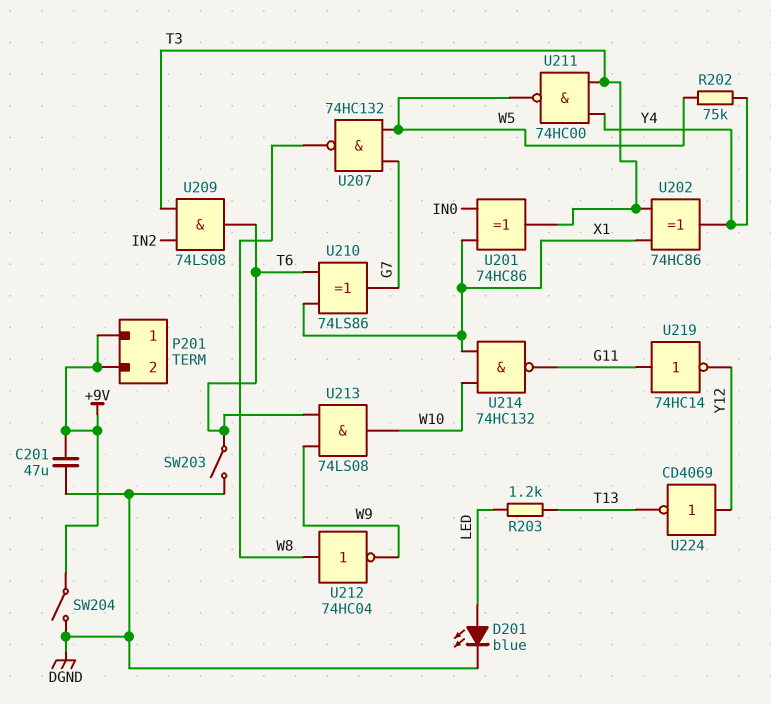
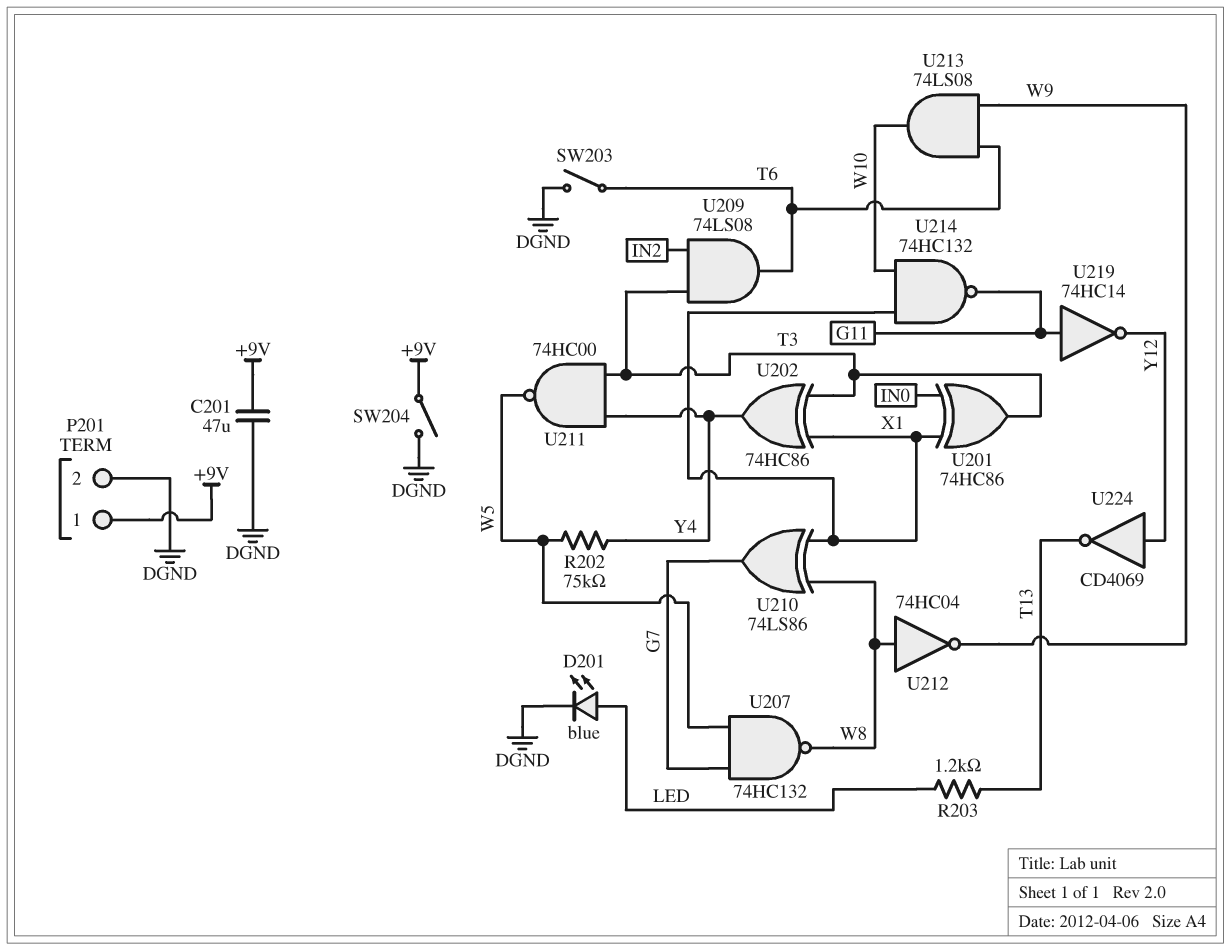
P201 pin 2: +9V -> DGND
U210: XOR 74LS86 (in T6, in X1, out G7) -> XOR 74LS86 (in W8, in X1, out G7)

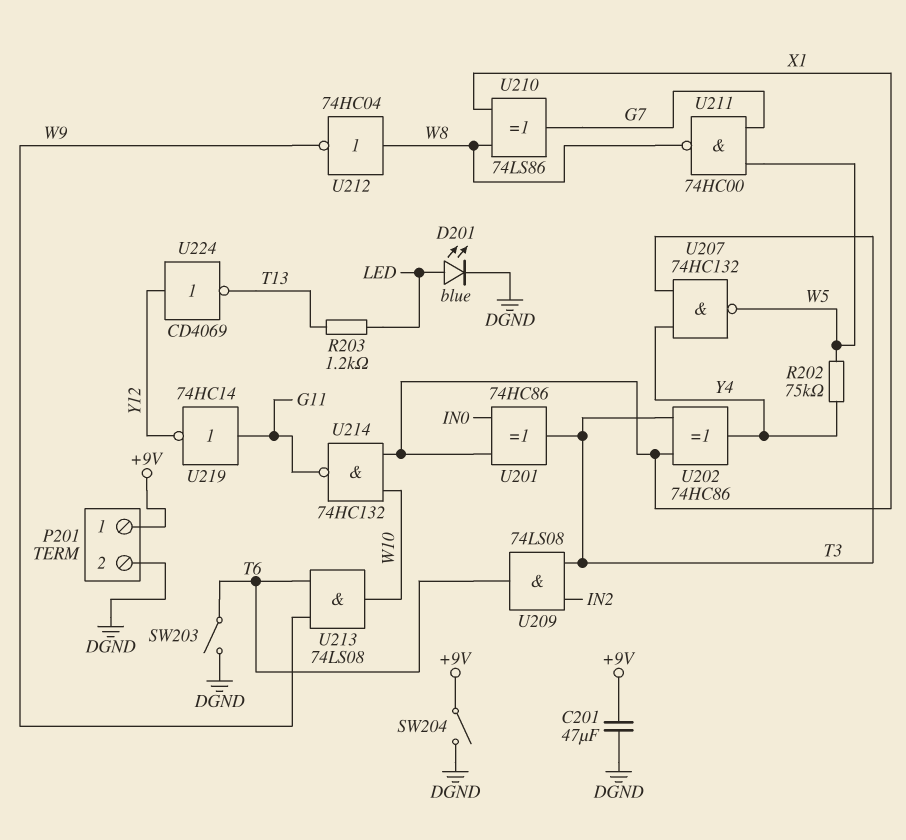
U207: NAND 74HC132 (in G7, in W5, out W8) -> NAND 74HC132 (in T3, in Y4, out W5)
U211: NAND 74HC00 (in T3, in Y4, out W5) -> NAND 74HC00 (in G7, in W5, out W8)

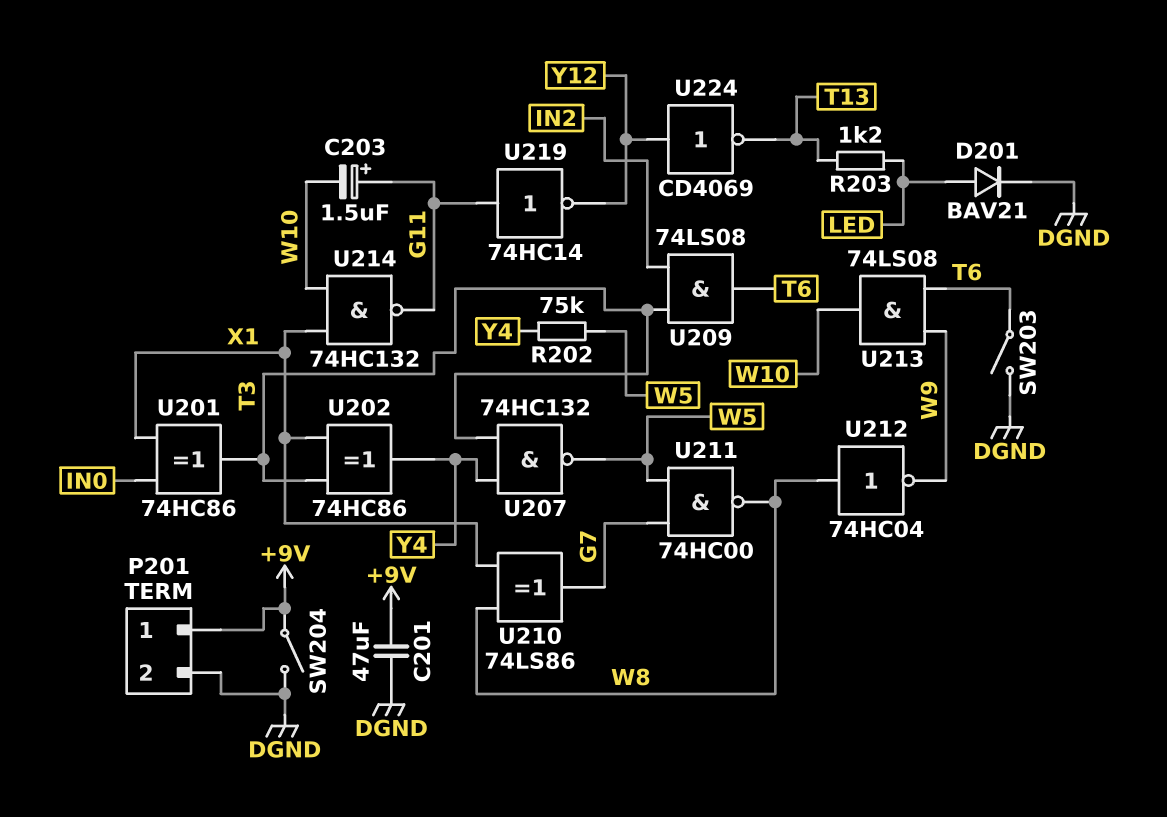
C203: none -> 1.5uF (plus G11, minus W10)
D201: LED blue (A LED, K DGND) -> diode BAV21 (A LED, K DGND)

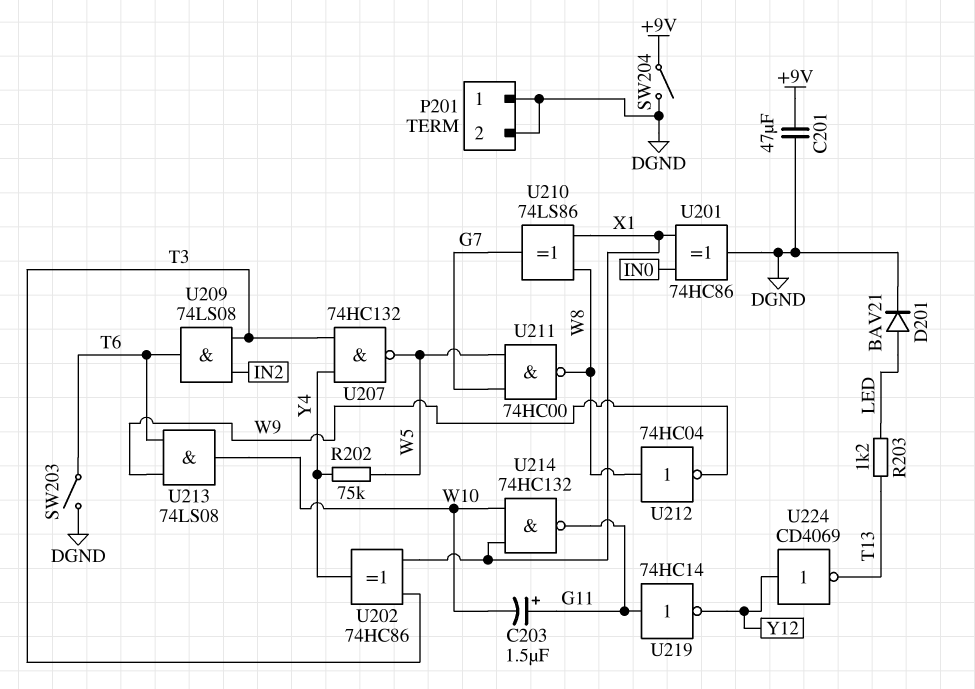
P201 pin 1: +9V -> DGND
U201: XOR 74HC86 (in IN0, in X1, out T3) -> XOR 74HC86 (in IN0, in X1, out DGND)

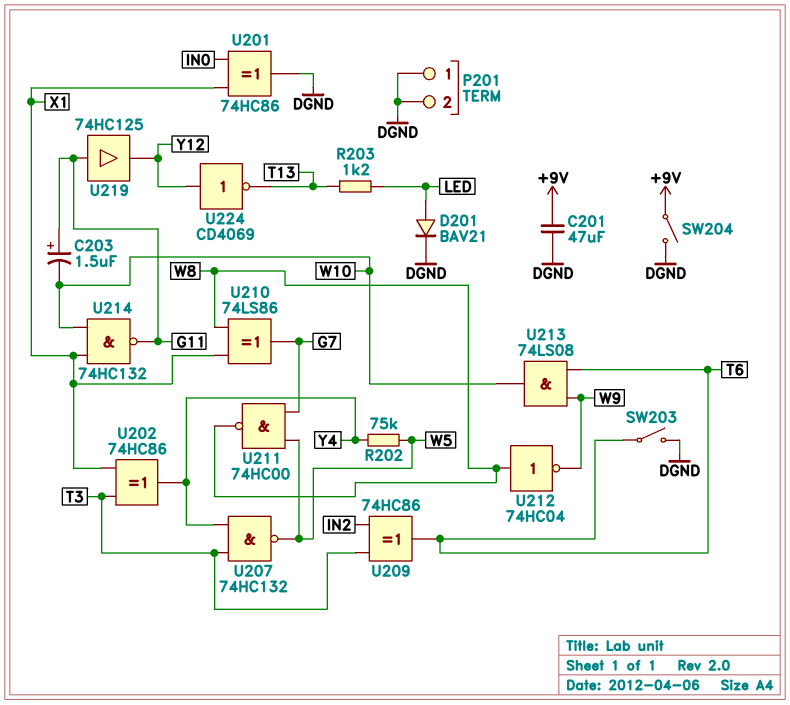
U209: AND 74LS08 (in IN2, in T3, out T6) -> XOR 74HC86 (in IN2, in T3, out T6)
U219: NOT 74HC14 (in G11, out Y12) -> buffer 74HC125 (in G11, out Y12)

